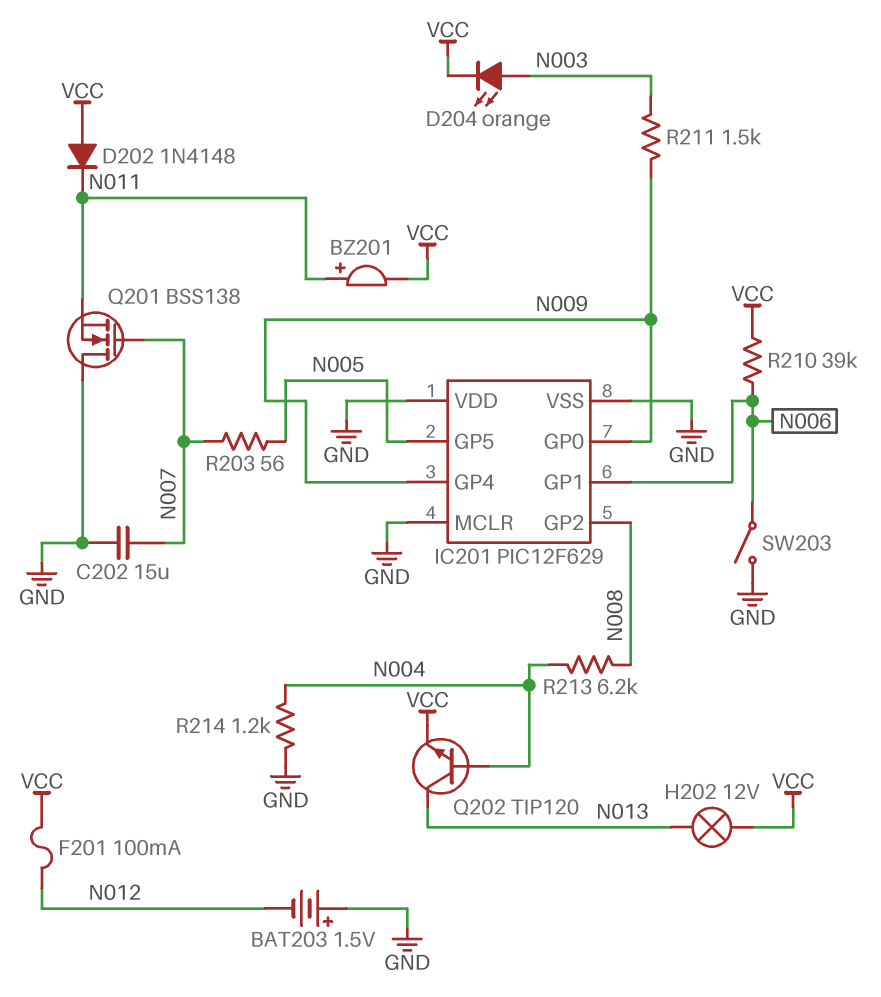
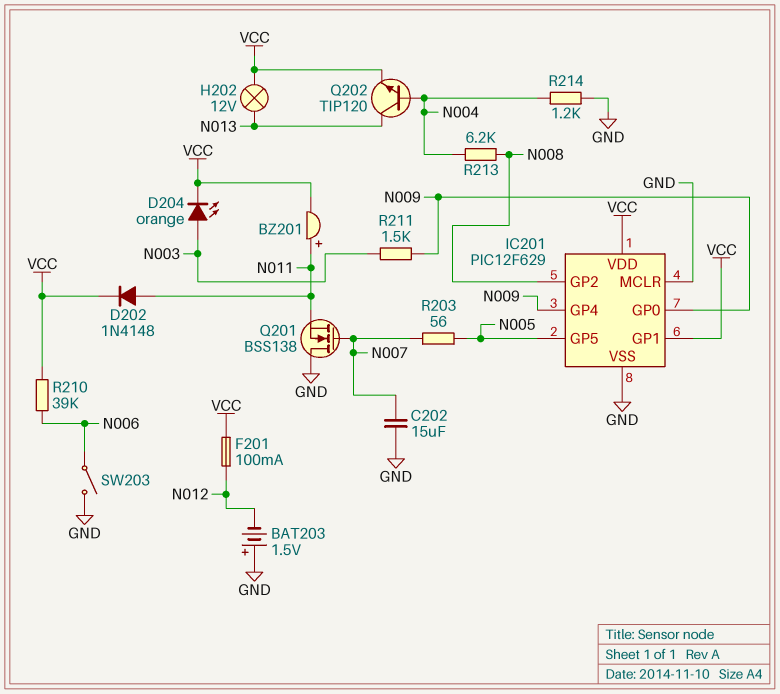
D202: diode 1N4148 (A VCC, K N011) -> diode 1N4148 (A N011, K VCC)
IC201 pin GP1: N006 -> VCC
IC201 pin VDD: GND -> VCC

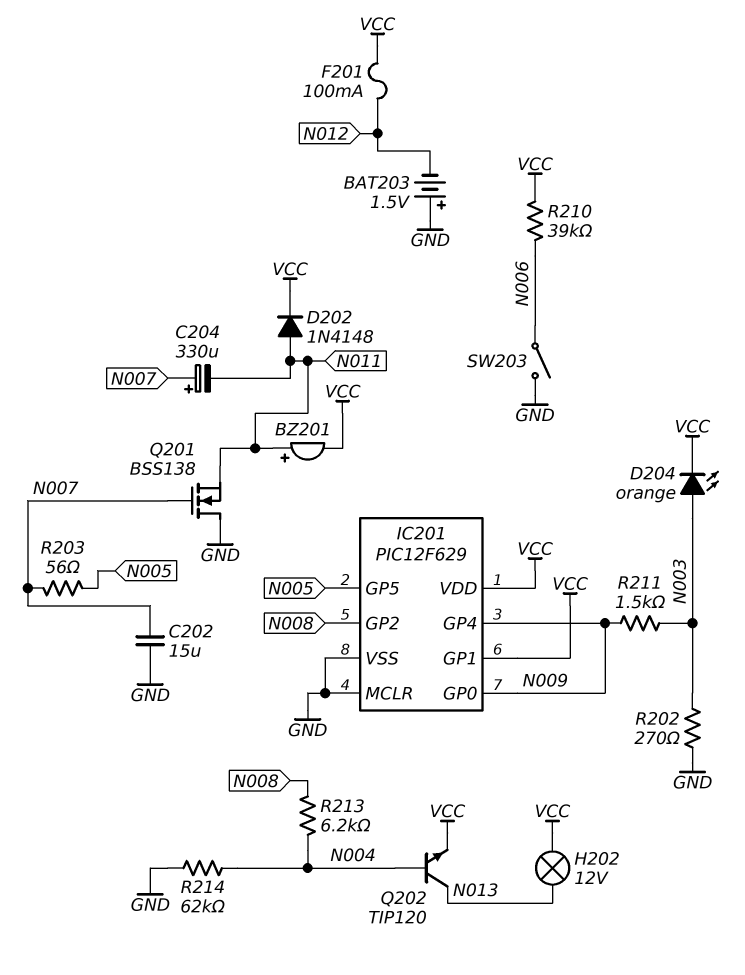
C204: none -> 330uF (plus N007, minus N011)
R202: none -> 270 (GND, N003)
R214: 1.2k (GND, N004) -> 62k (GND, N004)

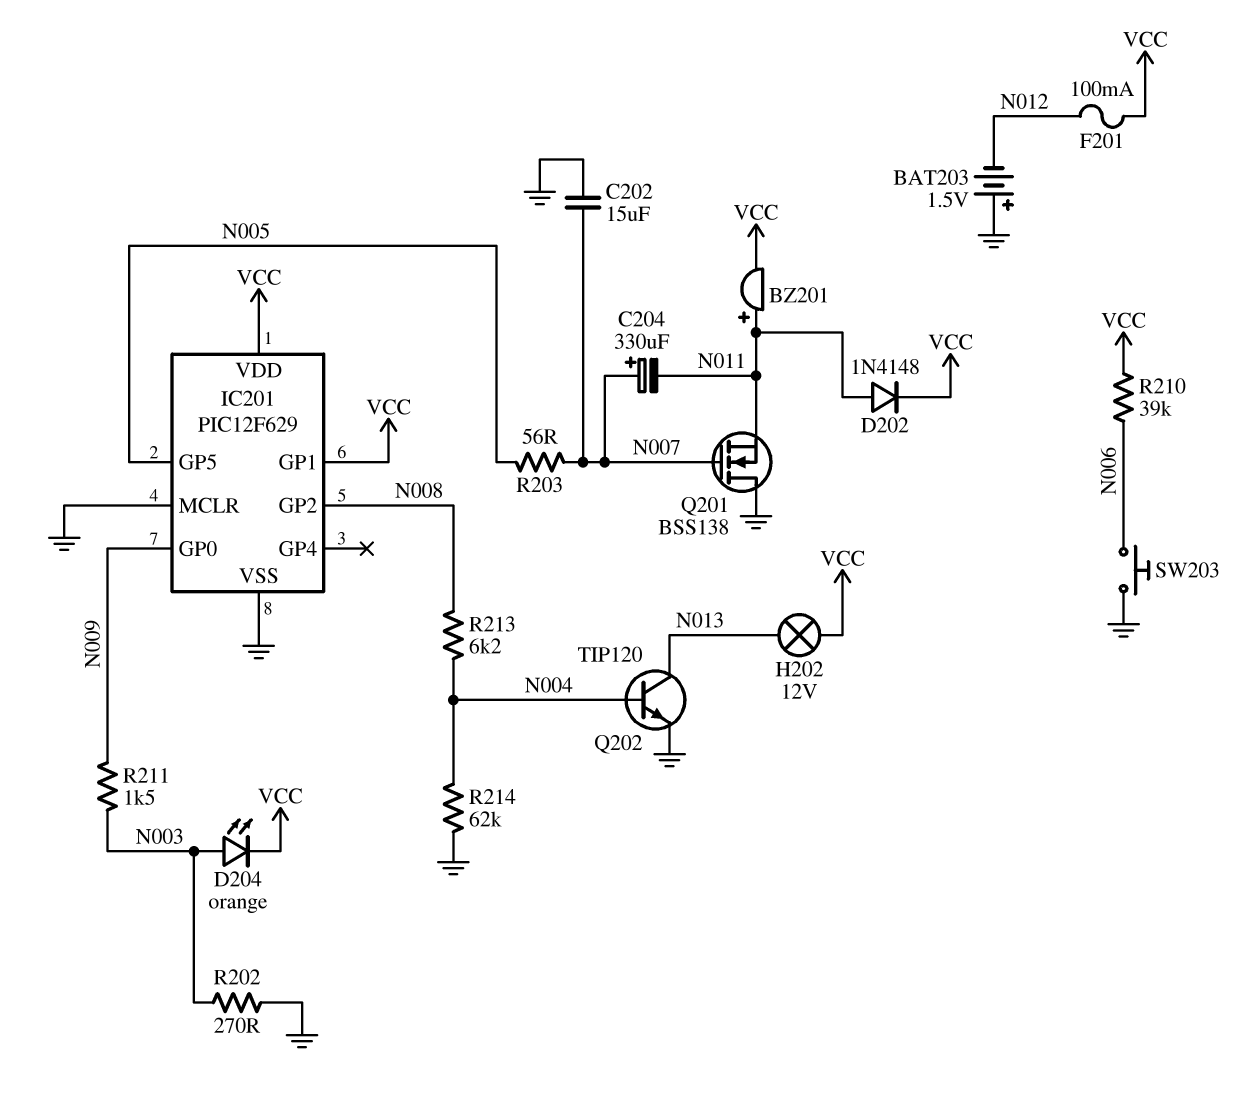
IC201 pin GP4: N009 -> none
Q202: NPN TIP120 (B N004, C N013, E VCC) -> NPN TIP120 (B N004, C N013, E GND)
SW203: switch (GND, N006) -> button (GND, N006)

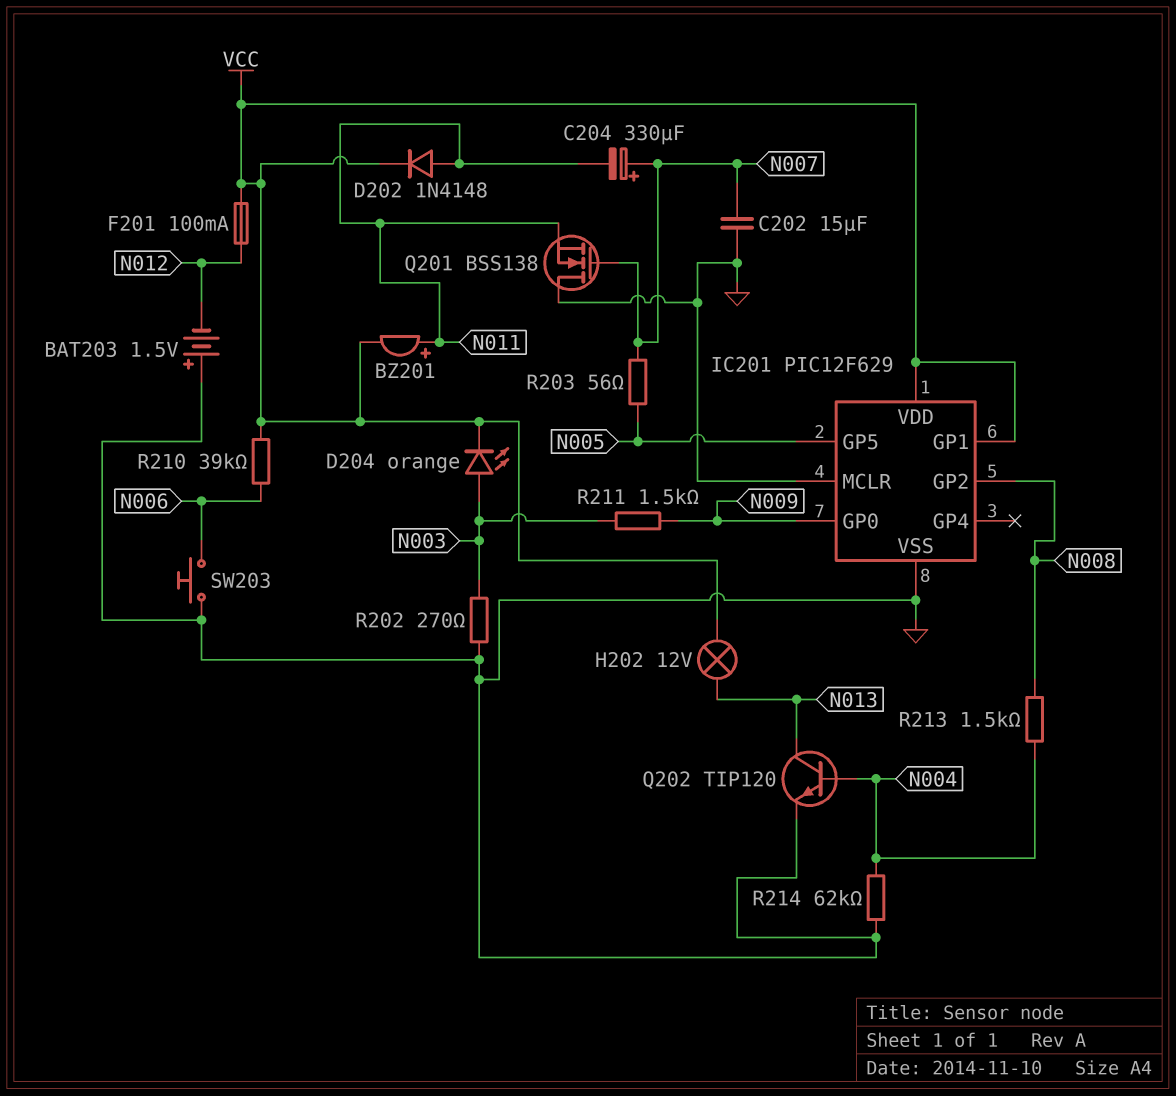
R213: 6.2k (N004, N008) -> 1.5k (N004, N008)

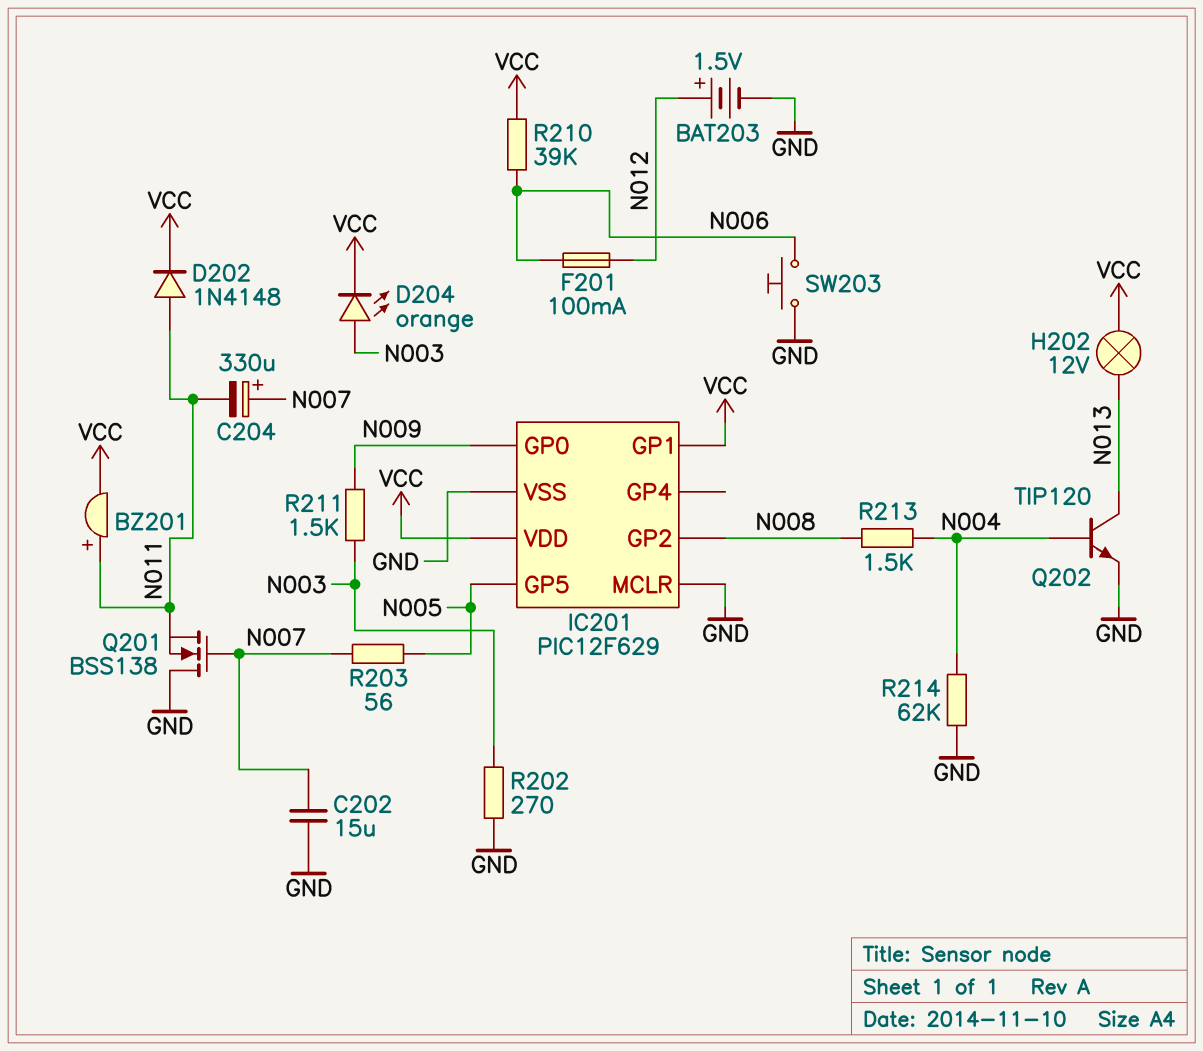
BAT203: 1.5V (plus GND, minus N012) -> 1.5V (plus N012, minus GND)
F201: 100mA (N012, VCC) -> 100mA (N006, N012)

